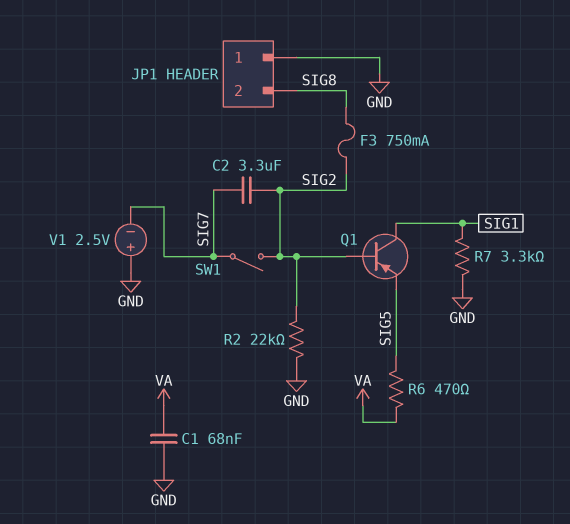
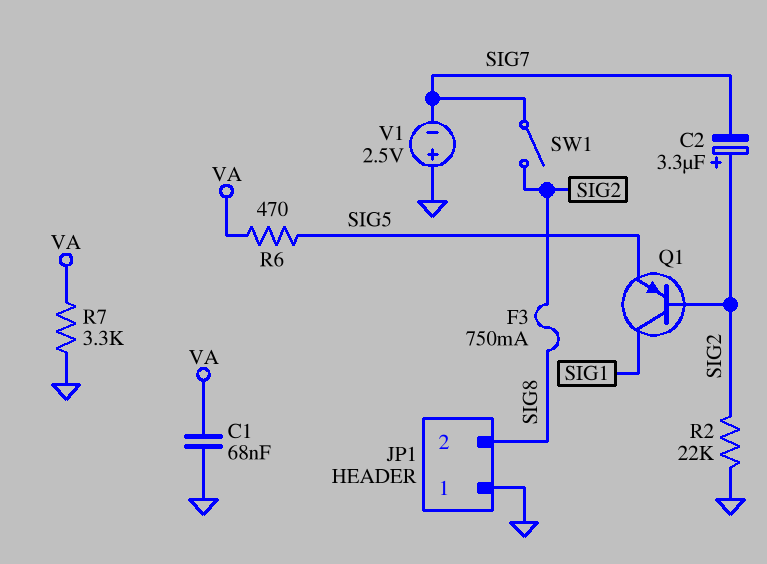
C2: 3.3uF (SIG2, SIG7) -> 3.3uF (plus SIG2, minus SIG7)
R7: 3.3k (GND, SIG1) -> 3.3k (GND, VA)

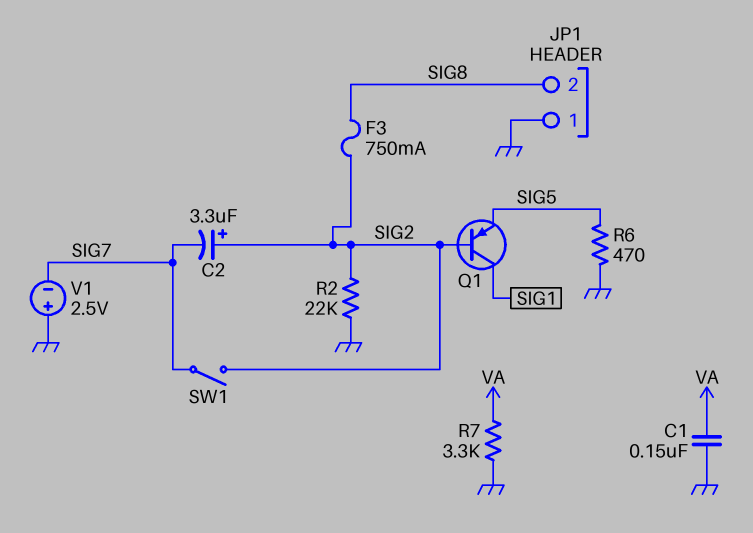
C1: 68nF (GND, VA) -> 150nF (GND, VA)
R6: 470 (SIG5, VA) -> 470 (GND, SIG5)

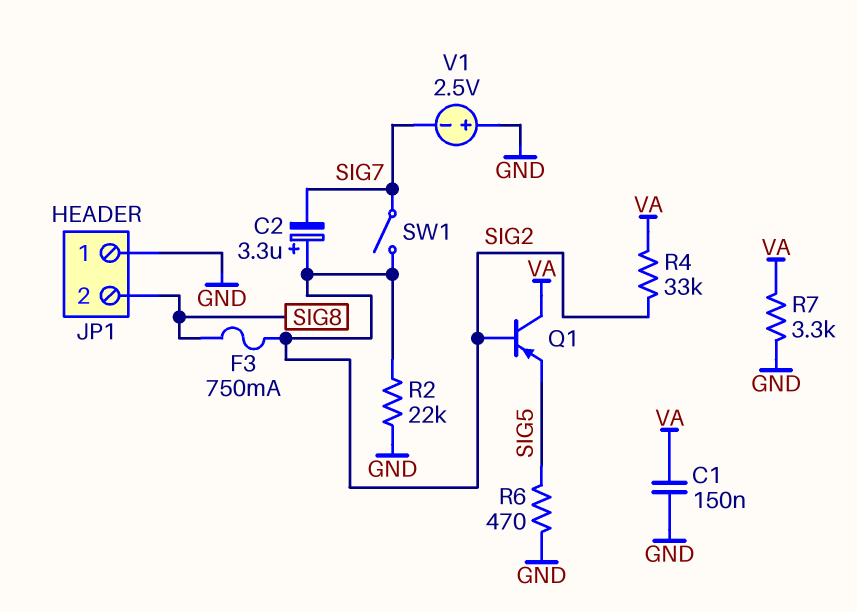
Q1: PNP (B SIG2, C SIG1, E SIG5) -> PNP (B SIG2, C VA, E SIG5)
R4: none -> 33k (SIG2, VA)

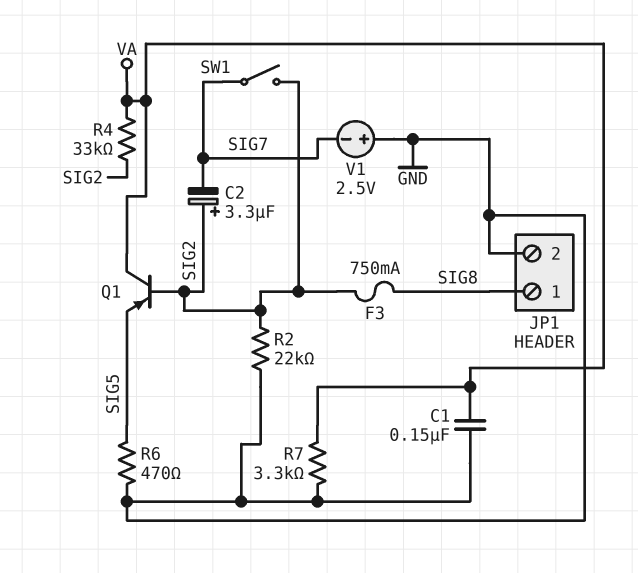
JP1 pin 1: GND -> SIG8
JP1 pin 2: SIG8 -> GND

